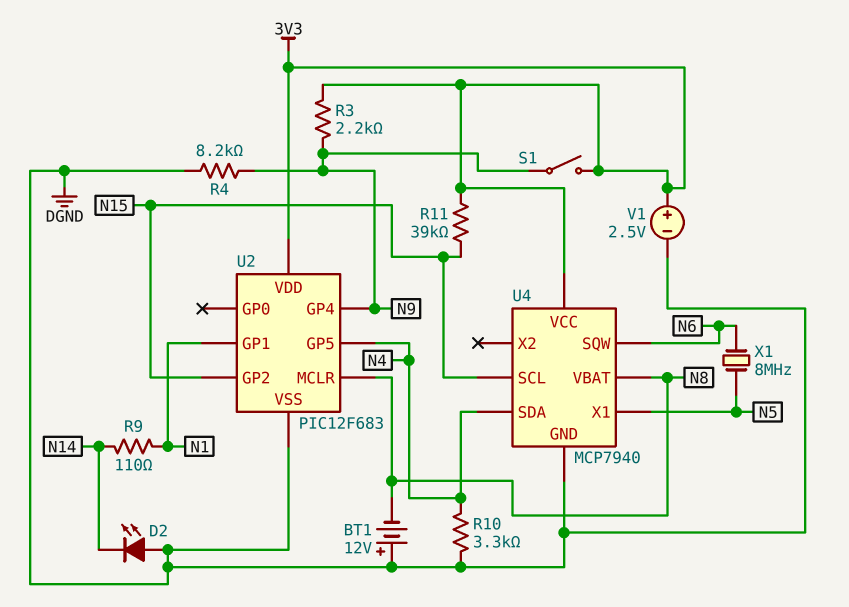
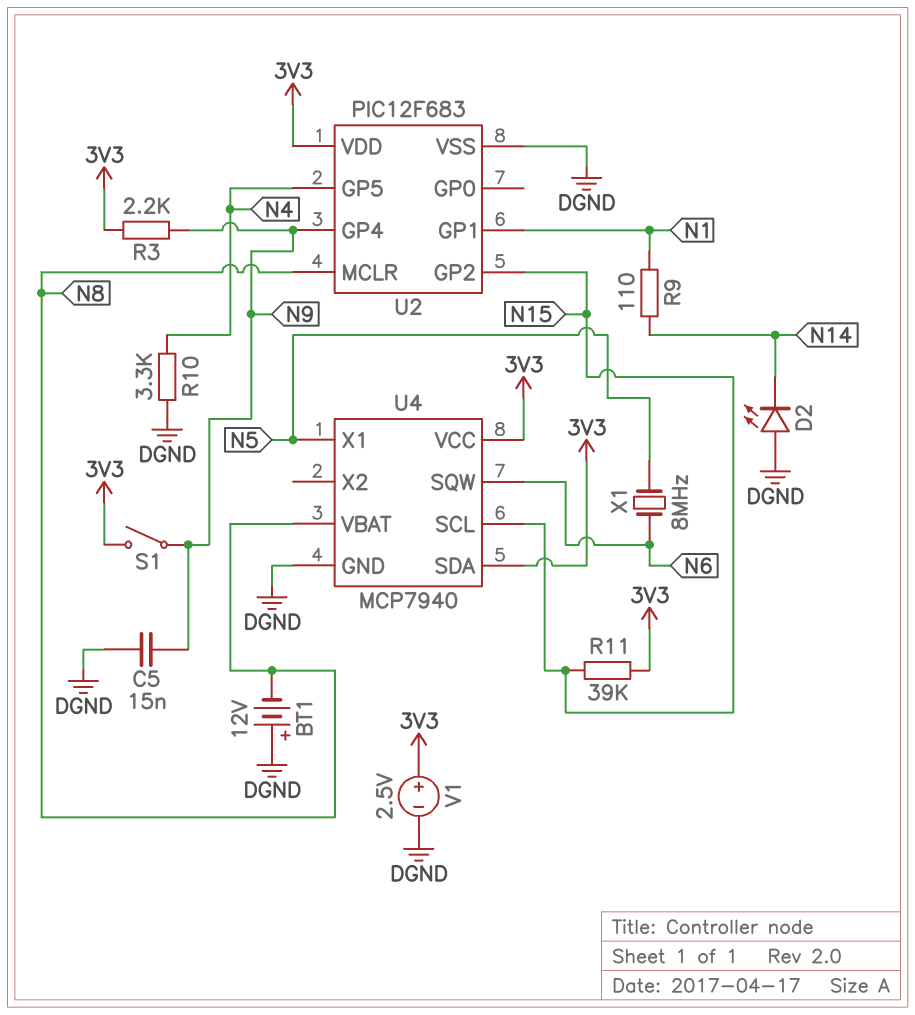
C5: none -> 15nF (DGND, N9)
R4: 8.2k (DGND, N9) -> none
U4 pin SDA: N4 -> 3V3

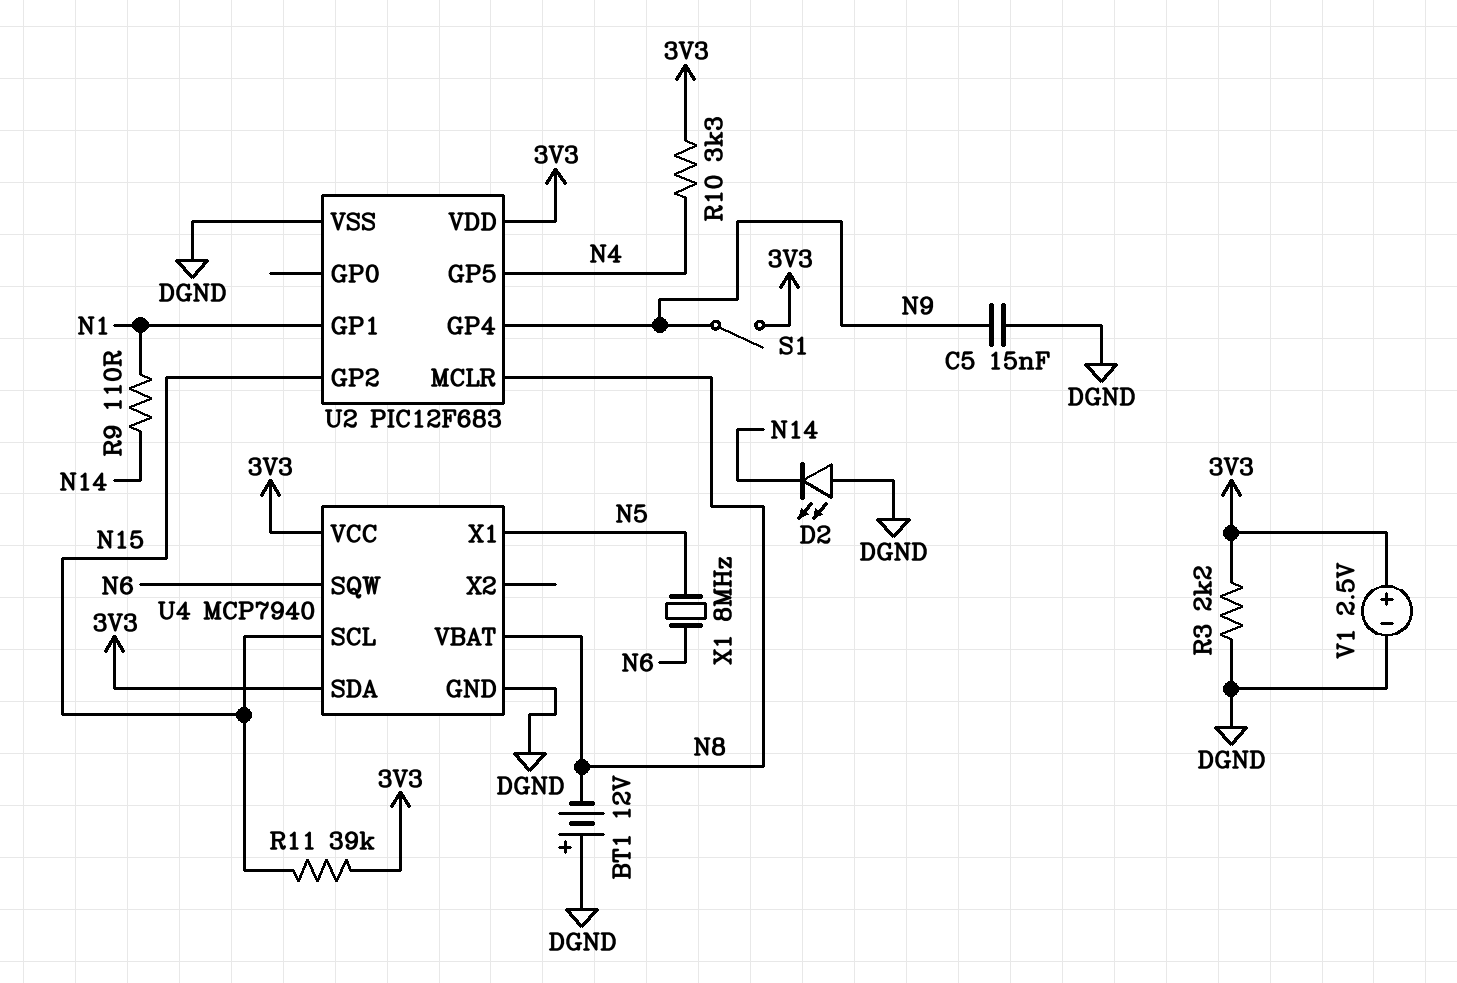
R3: 2.2k (3V3, N9) -> 2.2k (3V3, DGND)
R10: 3.3k (DGND, N4) -> 3.3k (3V3, N4)

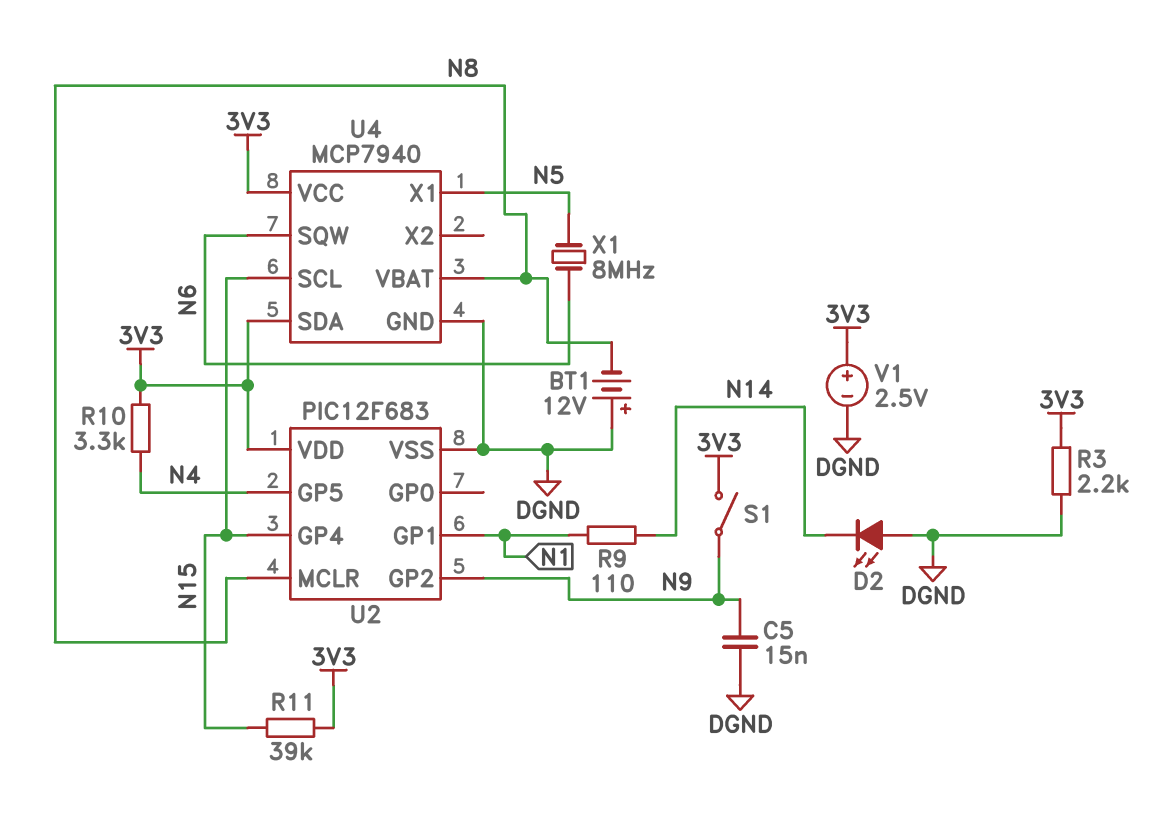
U2 pin GP2: N15 -> N9
U2 pin GP4: N9 -> N15

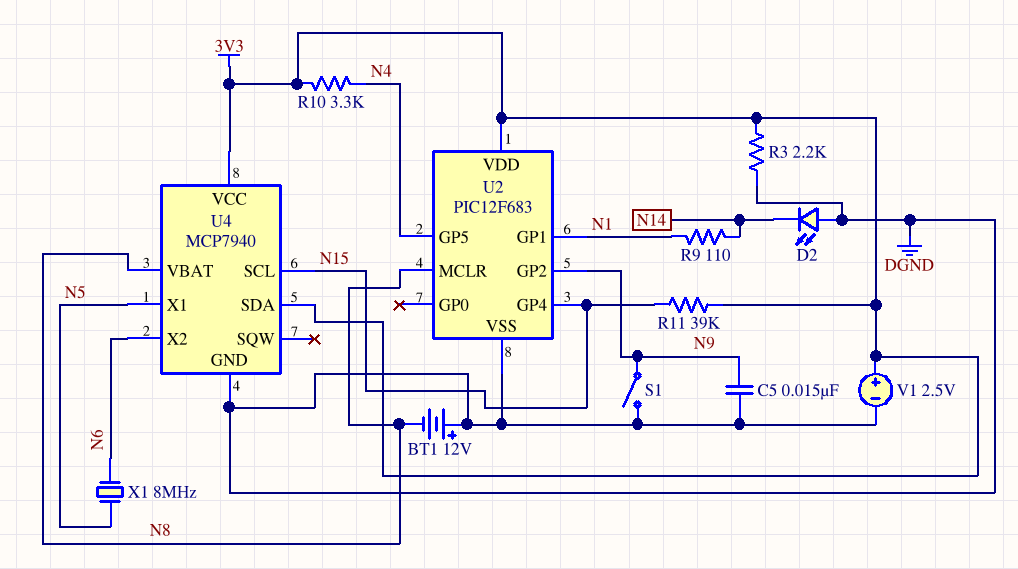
S1: switch (3V3, N9) -> switch (DGND, N9)
U4 pin SQW: N6 -> none
U4 pin X2: none -> N6

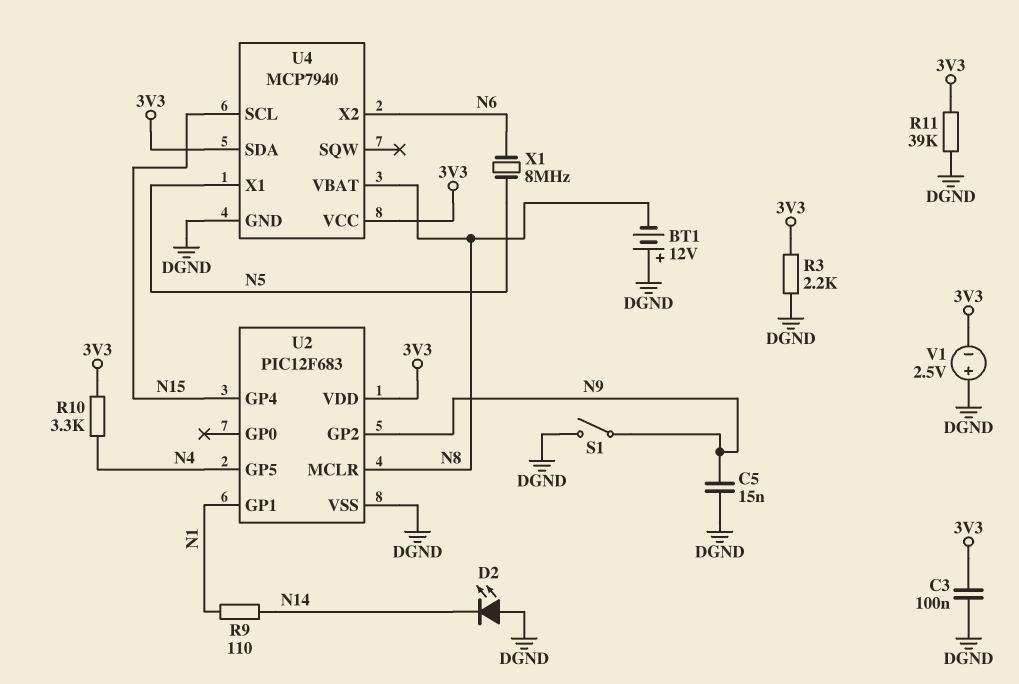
C3: none -> 100nF (3V3, DGND)
R11: 39k (3V3, N15) -> 39k (3V3, DGND)
V1: 2.5V (plus 3V3, minus DGND) -> 2.5V (plus DGND, minus 3V3)

